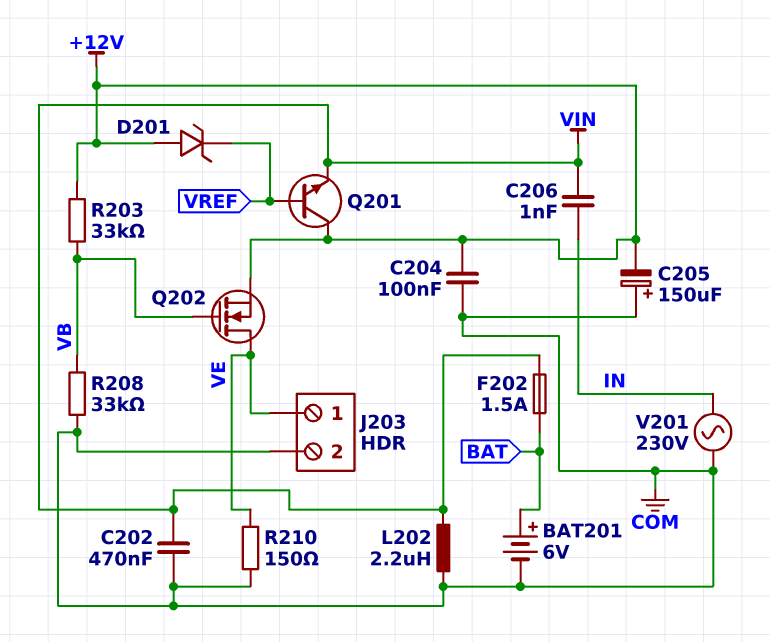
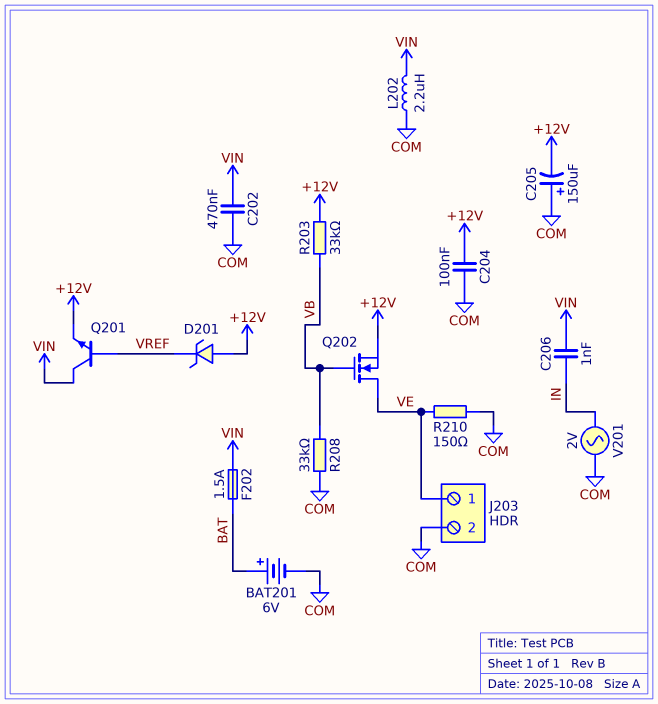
Q201: NPN (B VREF, C +12V, E VIN) -> NPN (B VREF, C VIN, E +12V)
V201: AC 230V (COM, IN) -> AC 2V (COM, IN)

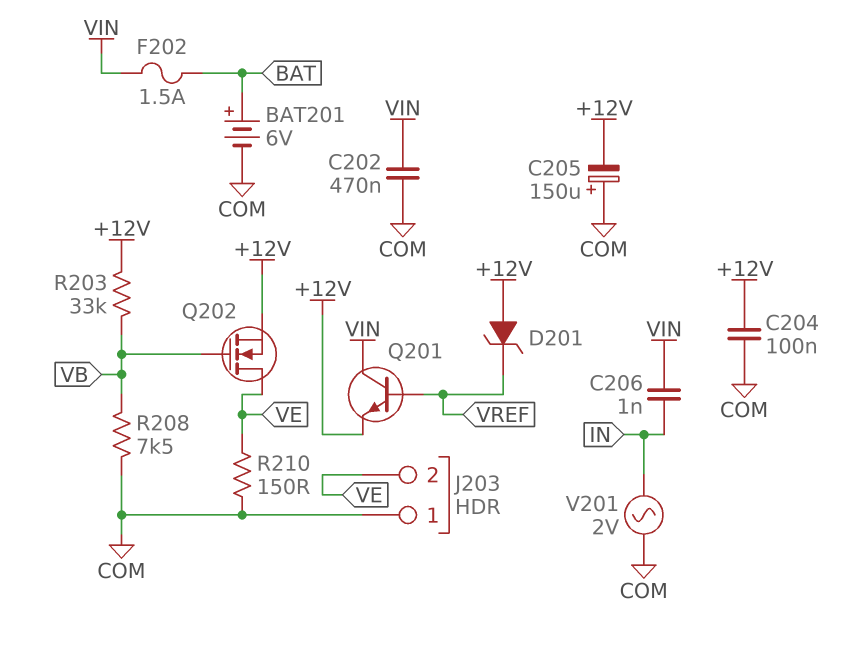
J203 pin 1: VE -> COM
J203 pin 2: COM -> VE
L202: 2.2uH (COM, VIN) -> none
R208: 33k (COM, VB) -> 7.5k (COM, VB)

